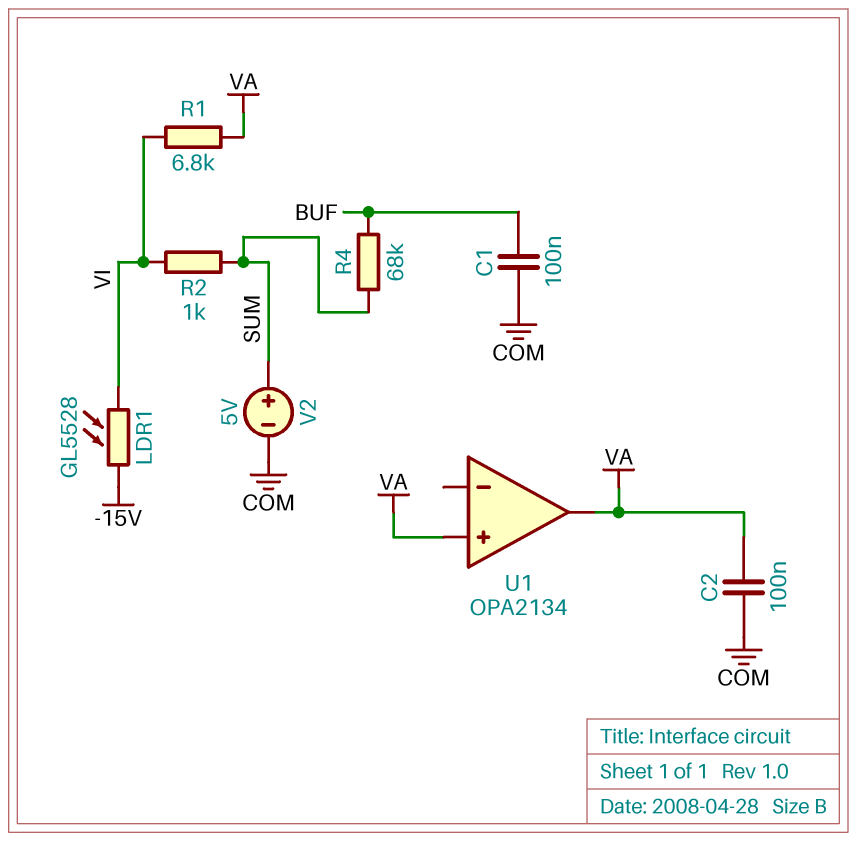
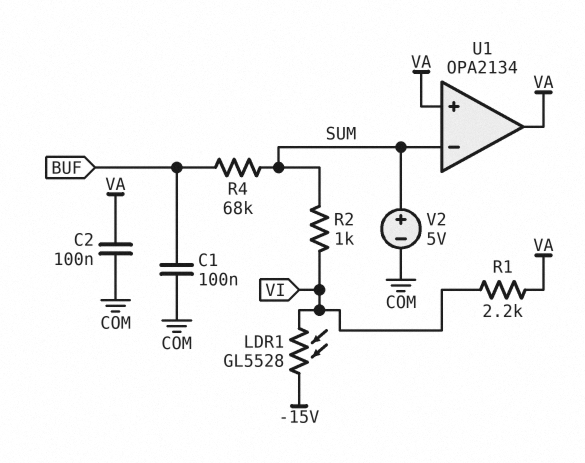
R1: 6.8k (VA, VI) -> 2.2k (VA, VI)
U1 pin in-: none -> SUM

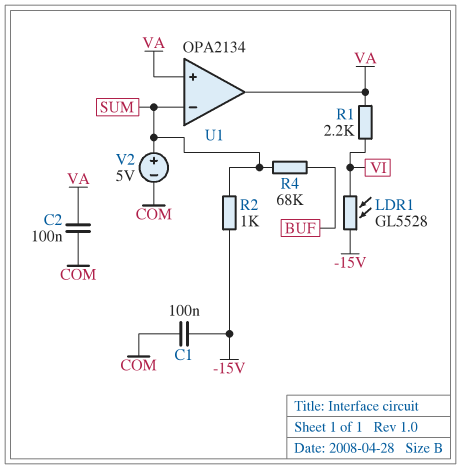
C1: 100nF (BUF, COM) -> 100nF (-15V, COM)
R2: 1k (SUM, VI) -> 1k (-15V, SUM)

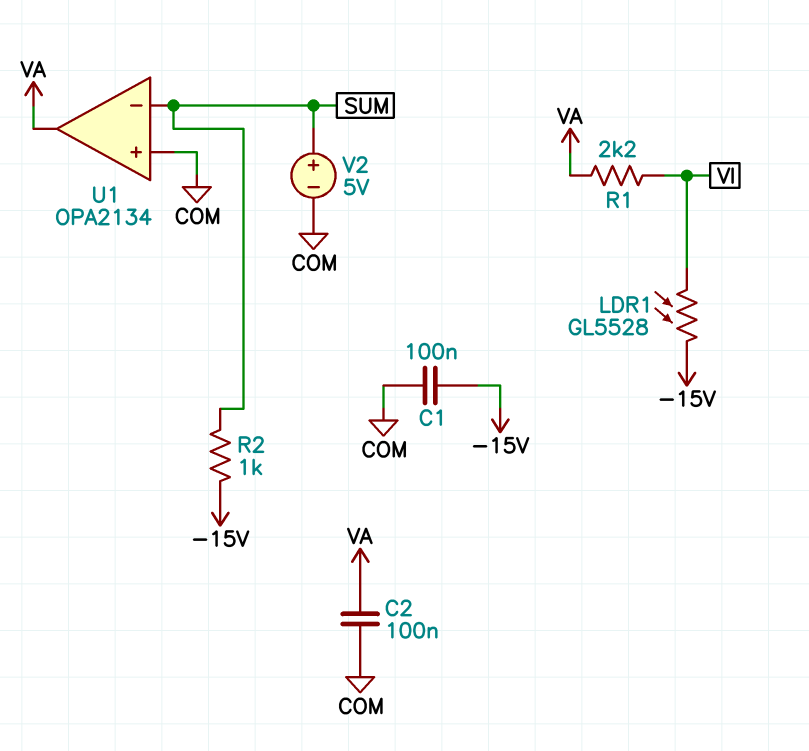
R4: 68k (BUF, SUM) -> none
U1 pin in+: VA -> COM

